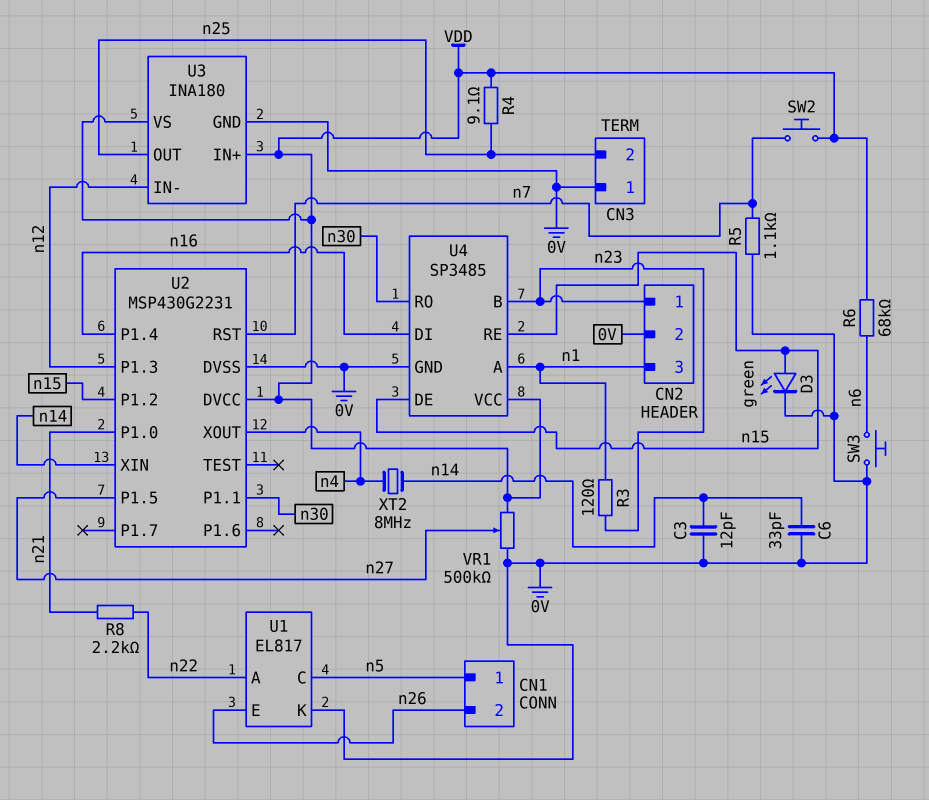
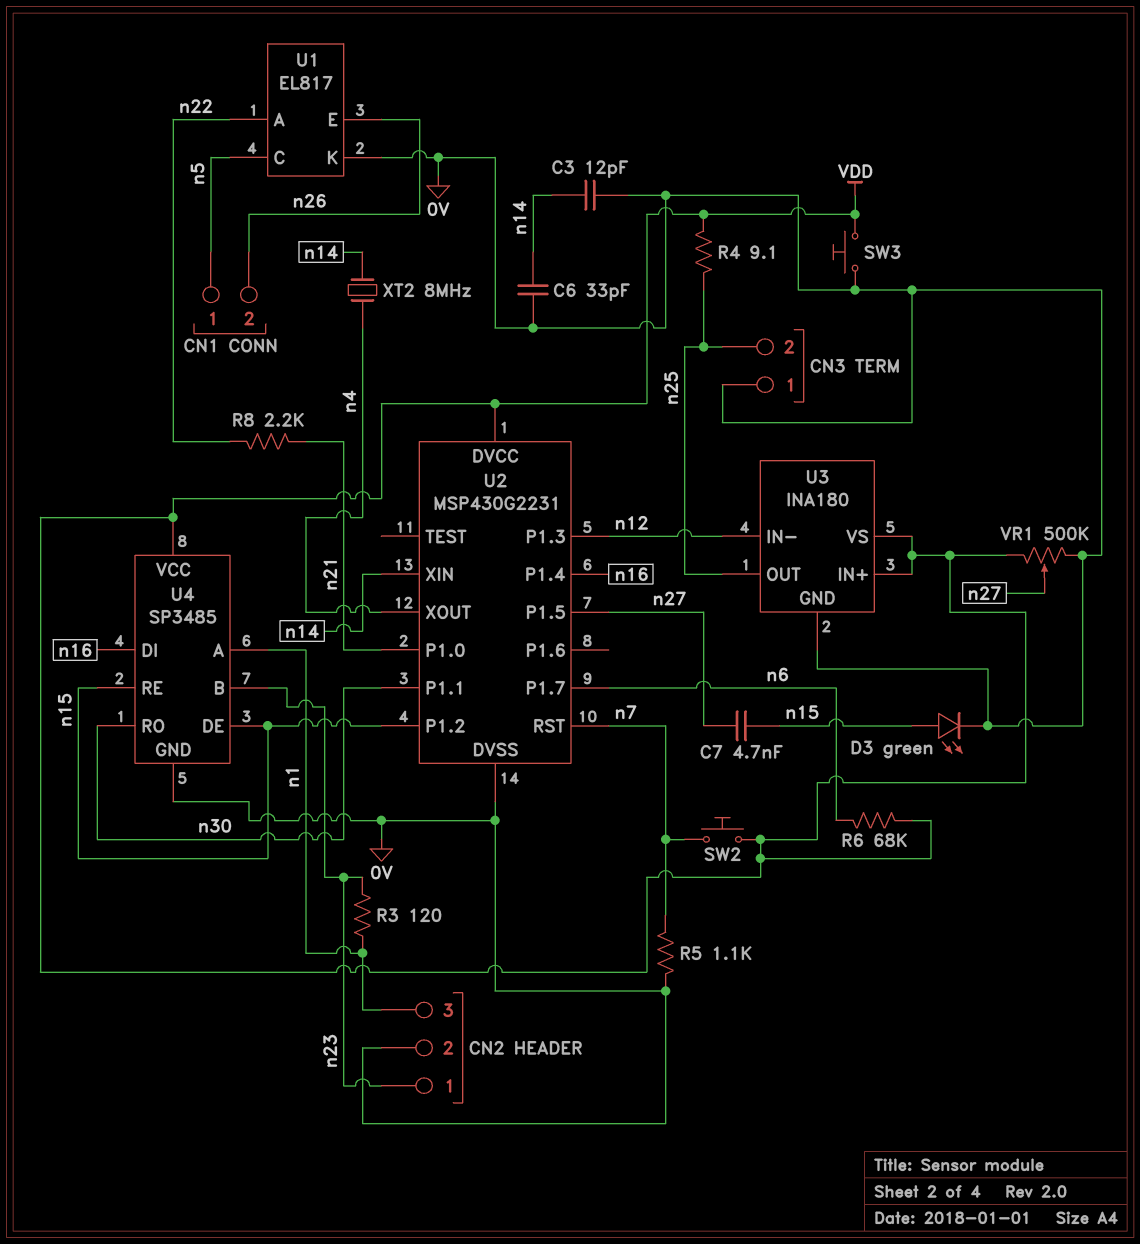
C7: none -> 4.7nF (n15, n27)
SW3: button (0V, n6) -> button (0V, VDD)
U2 pin P1.7: none -> n6

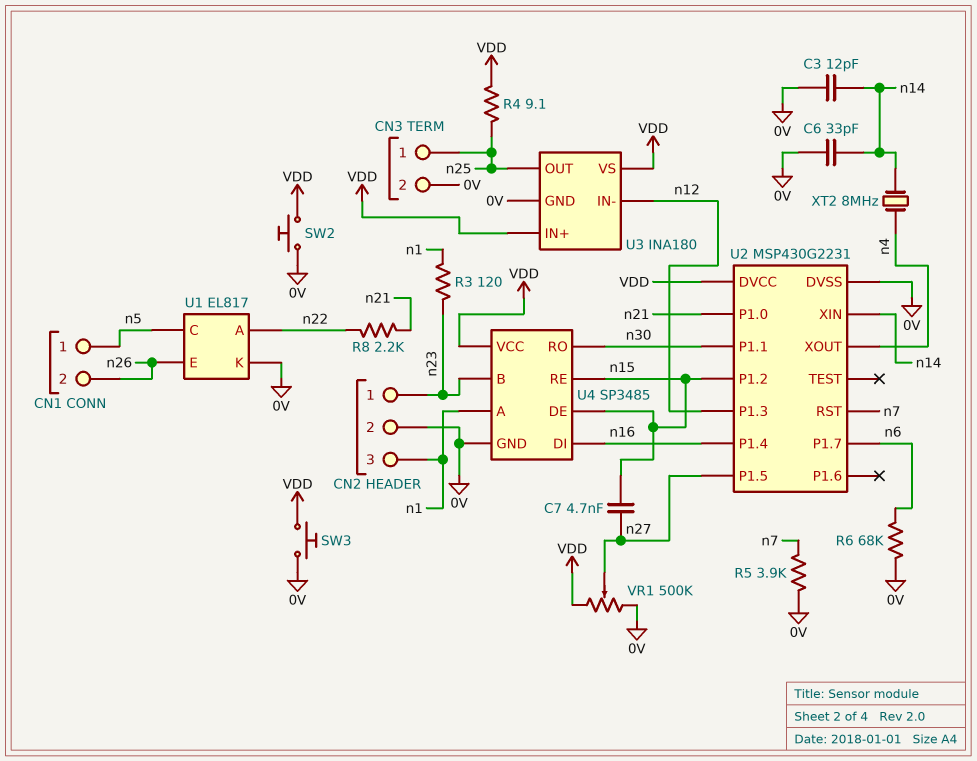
CN3 pin 1: 0V -> n25
CN3 pin 2: n25 -> 0V
D3: LED green (A n15, K 0V) -> none
R5: 1.1k (0V, n7) -> 3.9k (0V, n7)
R6: 68k (VDD, n6) -> 68k (0V, n6)
SW2: button (VDD, n7) -> button (0V, VDD)

